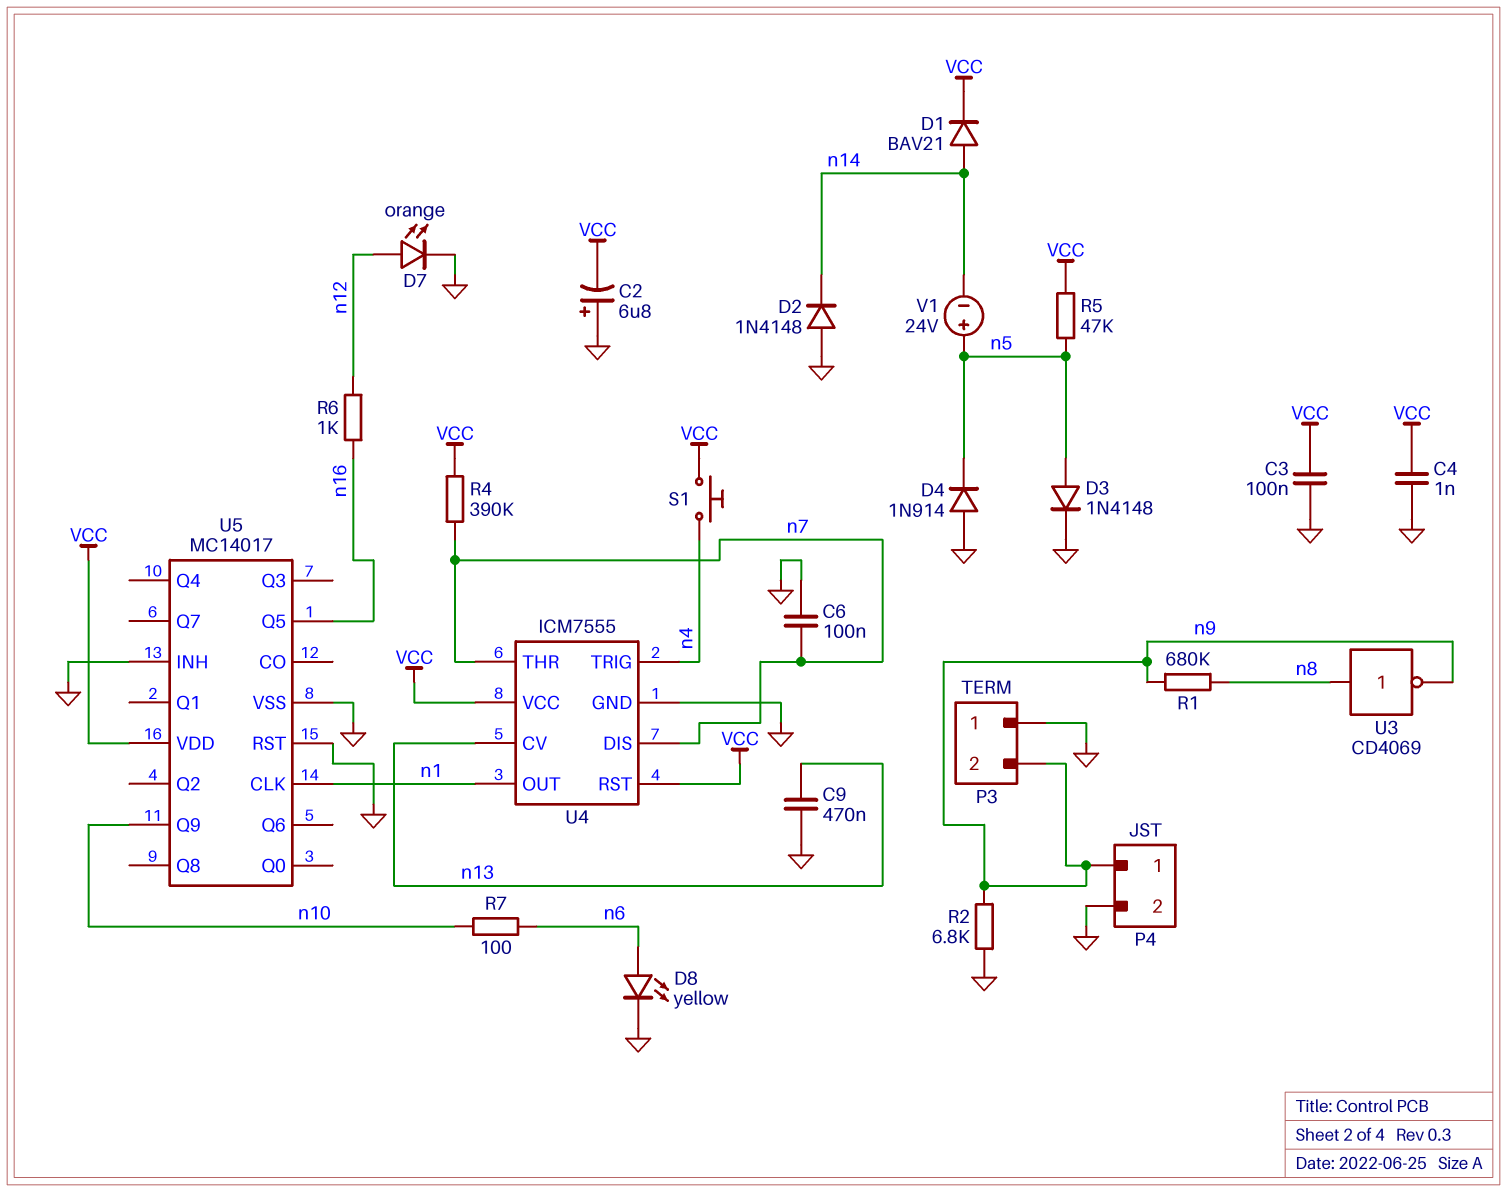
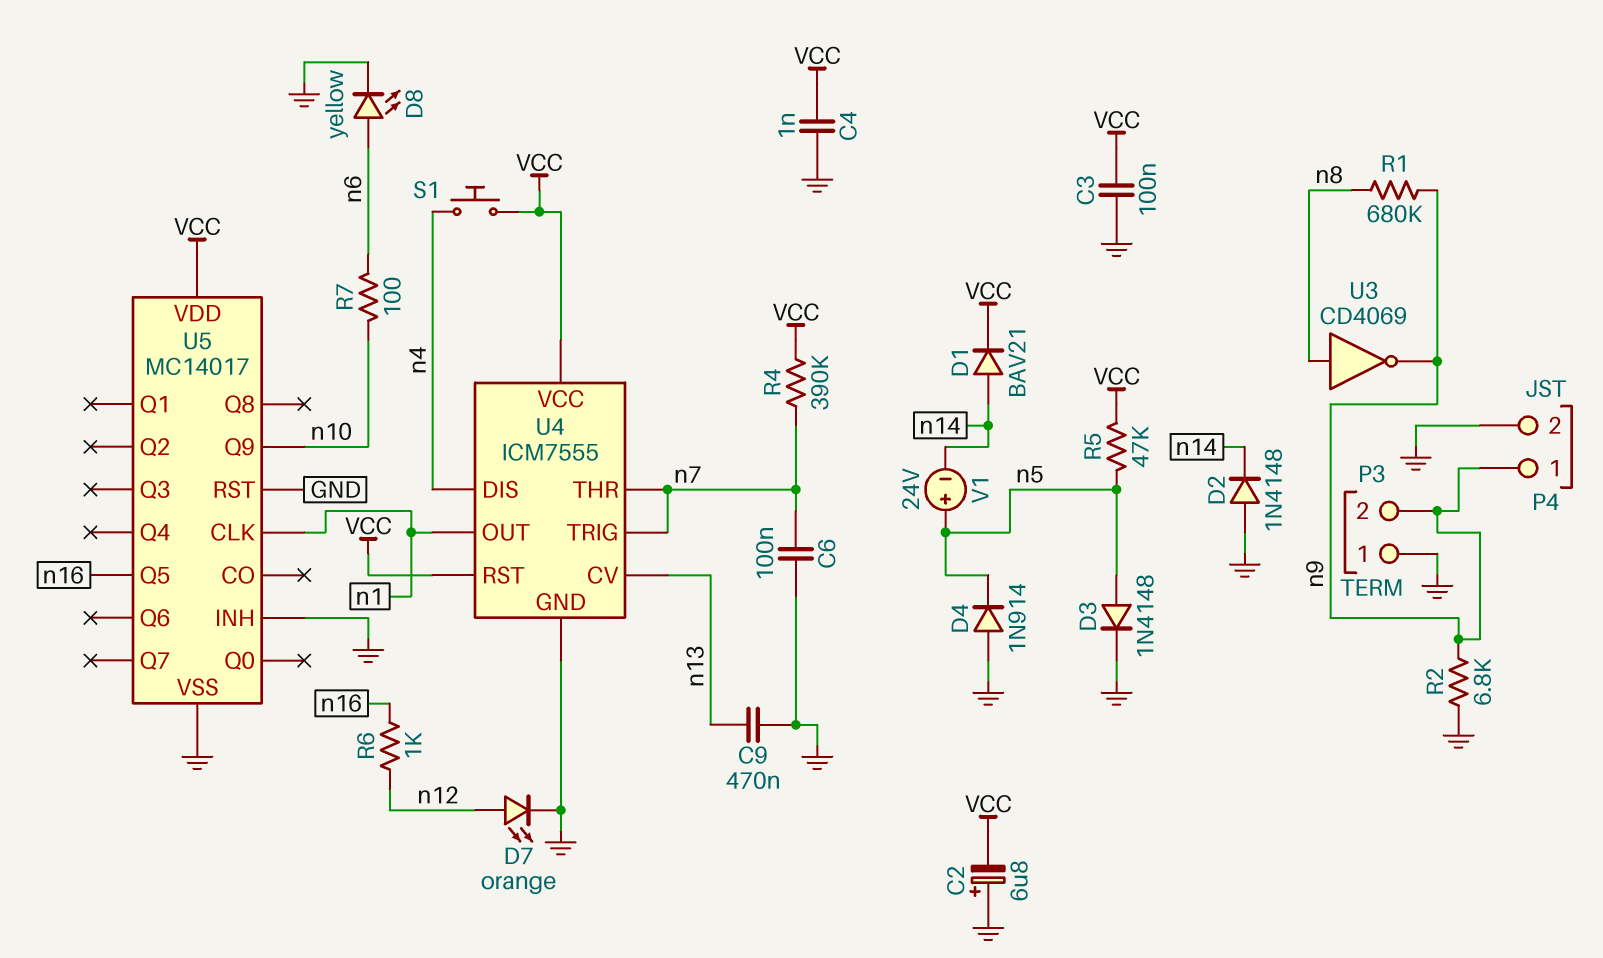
U4 pin DIS: n7 -> n4
U4 pin TRIG: n4 -> n7

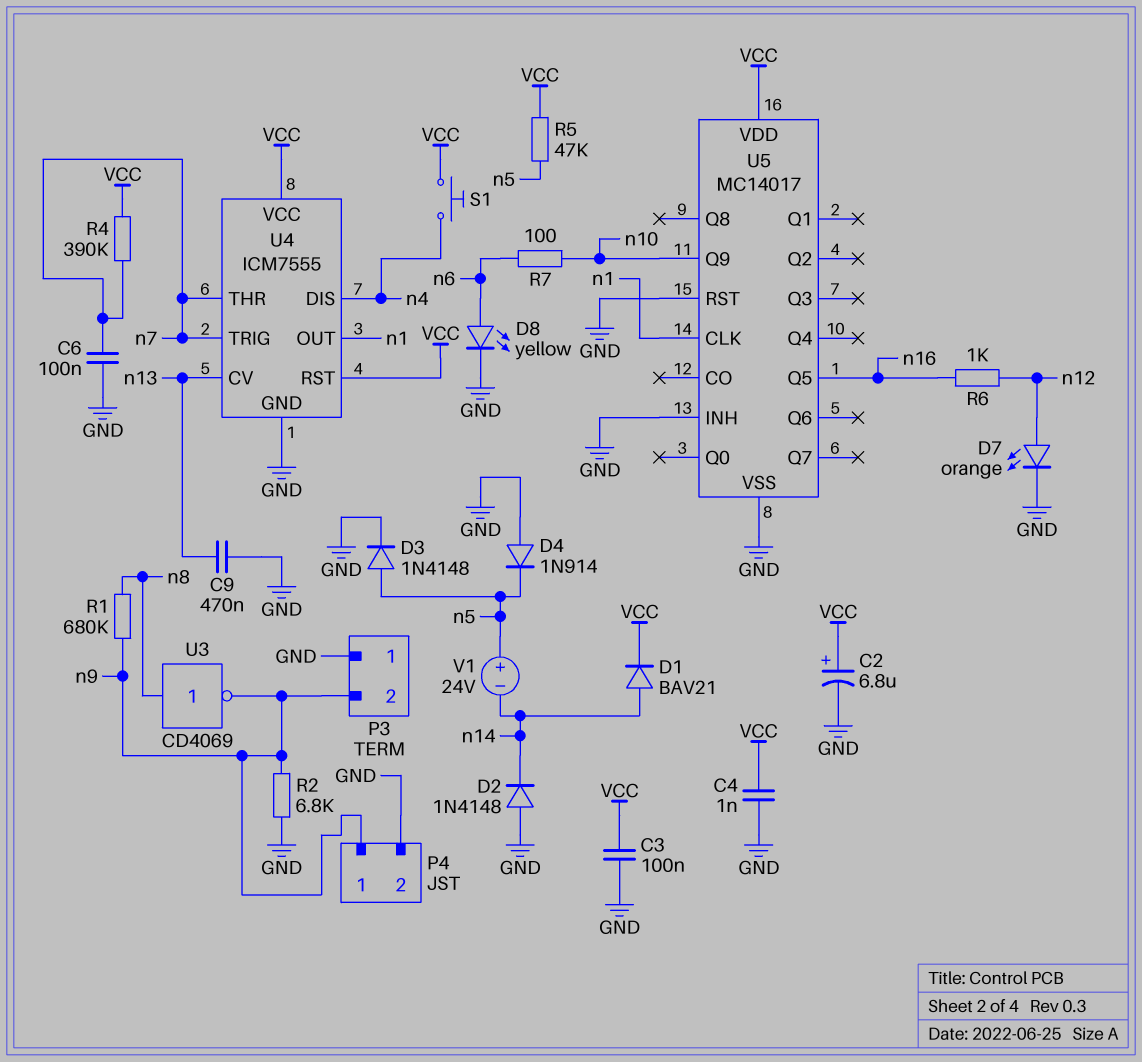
C2: 6.8uF (plus GND, minus VCC) -> 6.8uF (plus VCC, minus GND)

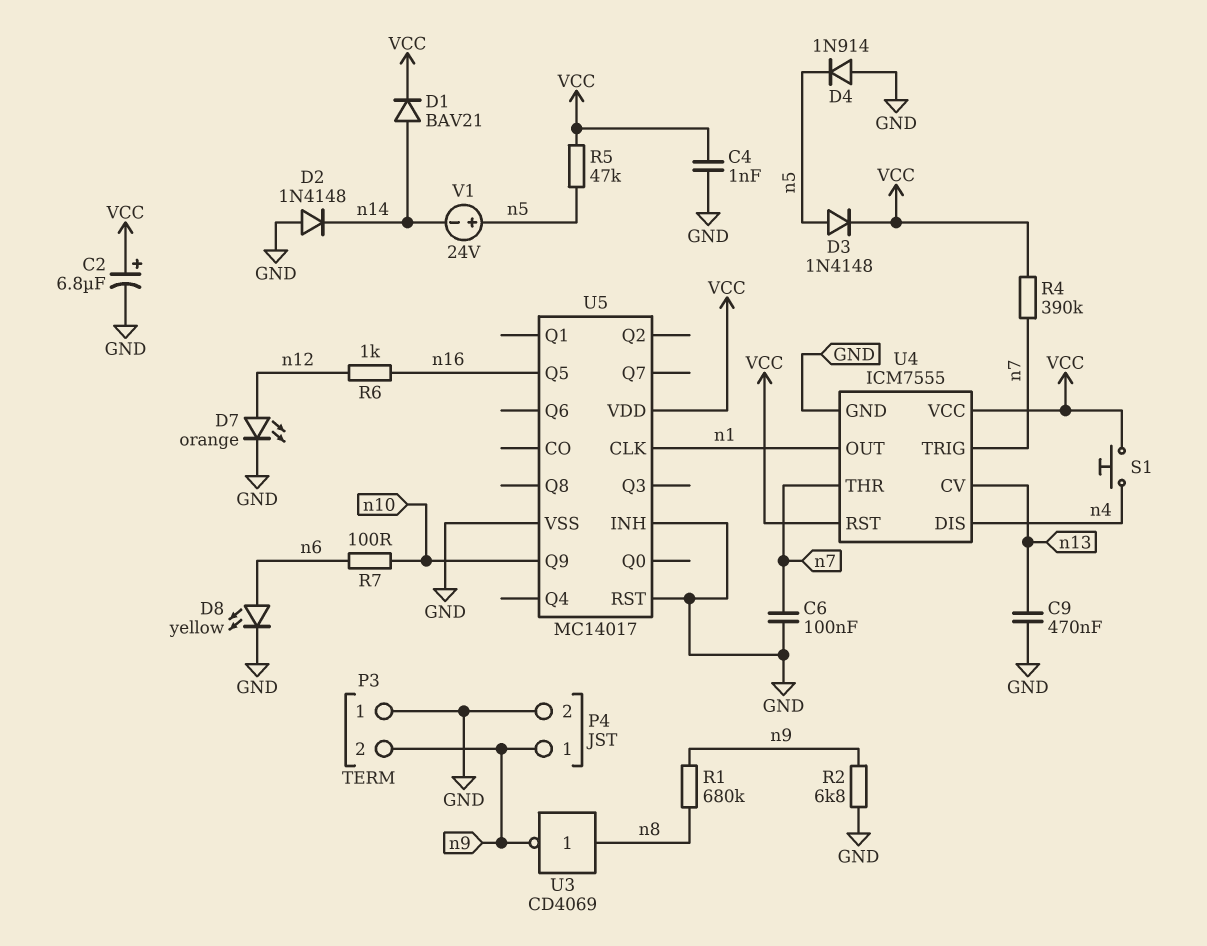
C3: 100nF (GND, VCC) -> none
D3: diode 1N4148 (A n5, K GND) -> diode 1N4148 (A n5, K VCC)

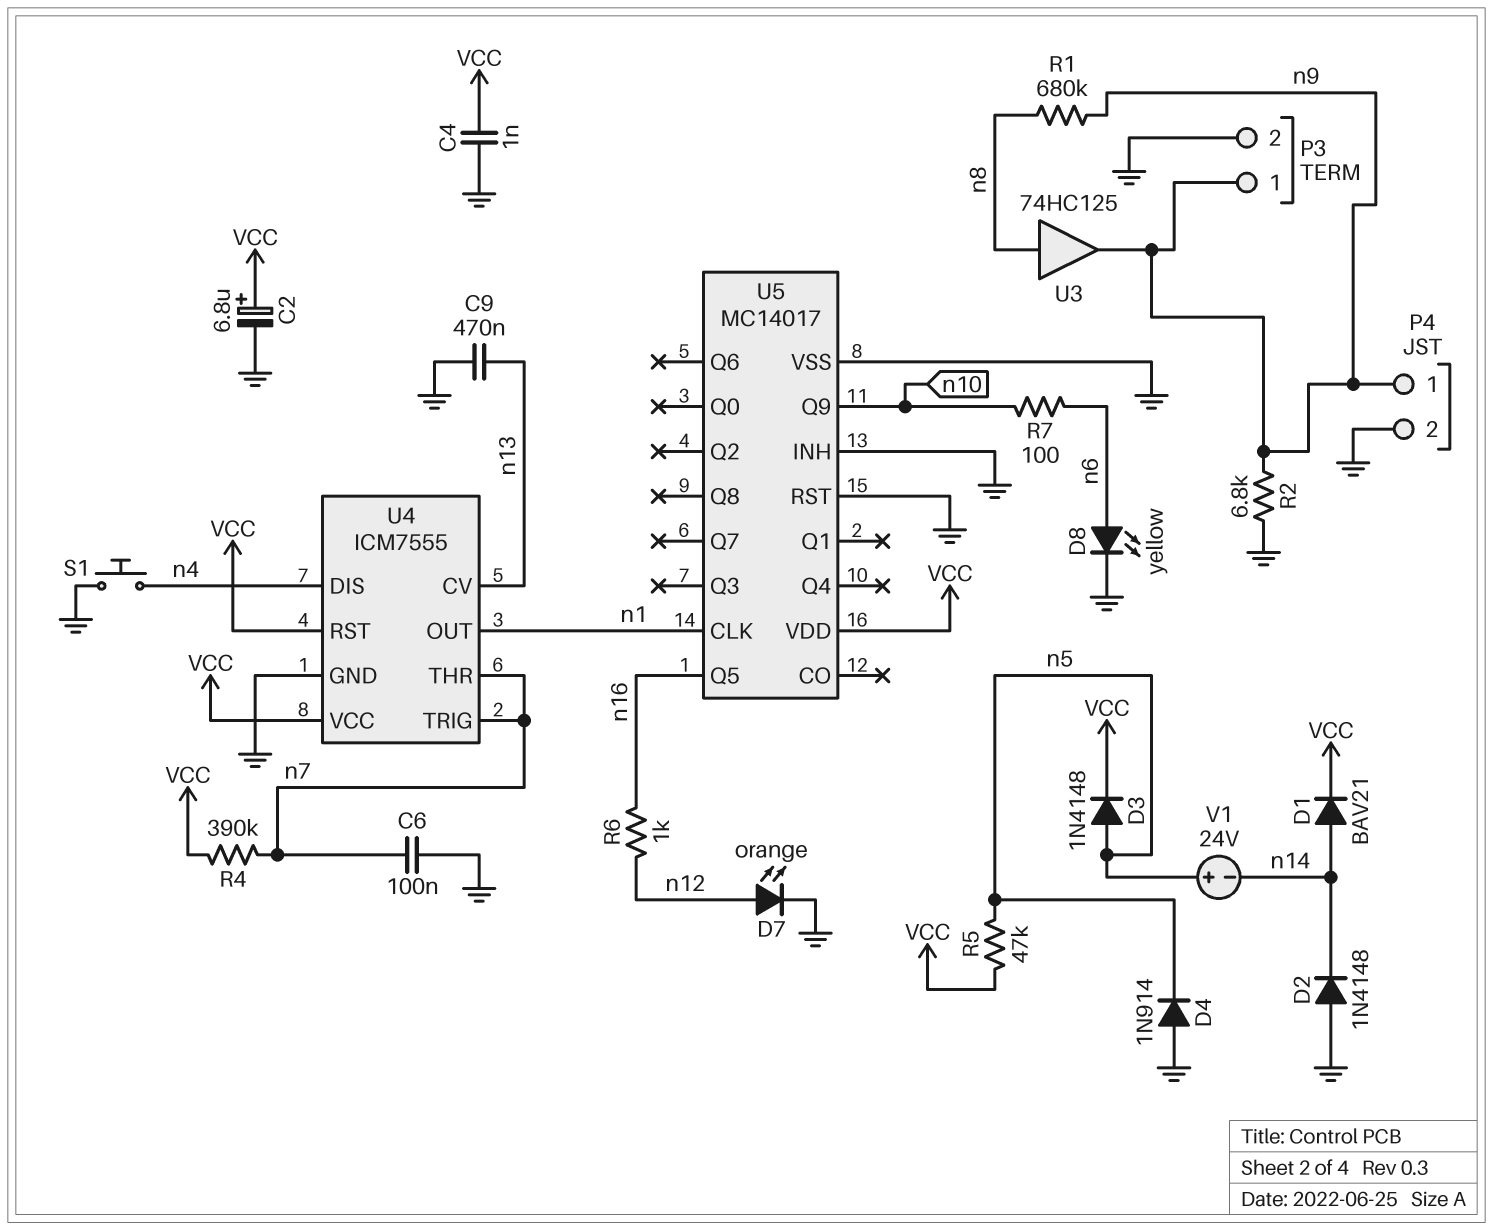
P3 pin 1: GND -> n9
P3 pin 2: n9 -> GND
S1: button (VCC, n4) -> button (GND, n4)
U3: NOT CD4069 (in n8, out n9) -> buffer 74HC125 (in n8, out n9)

